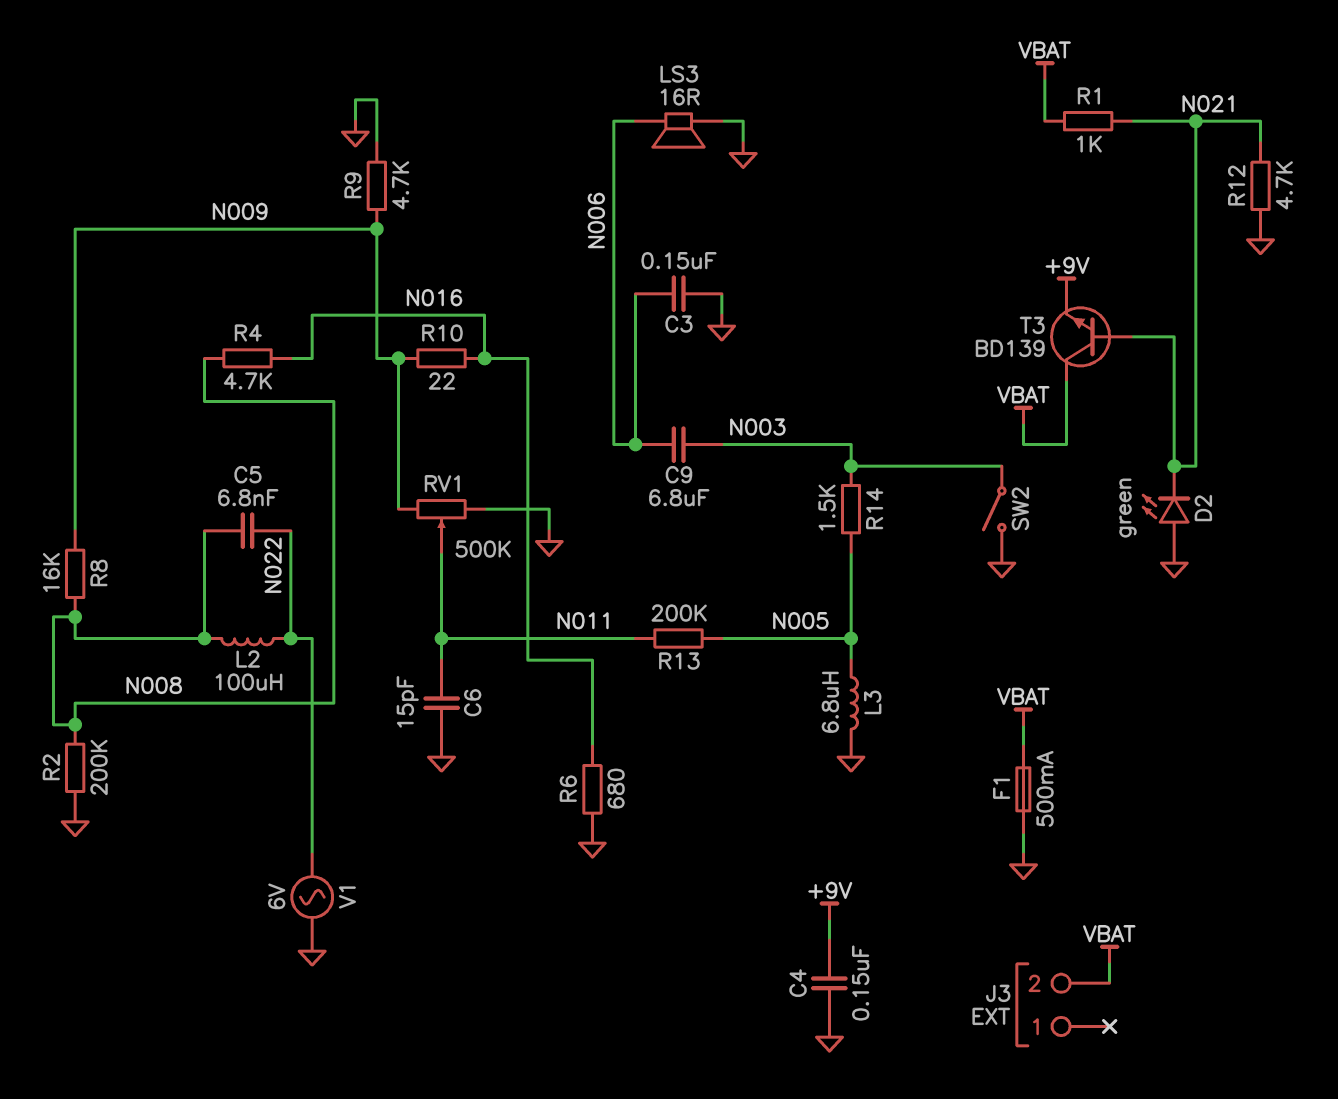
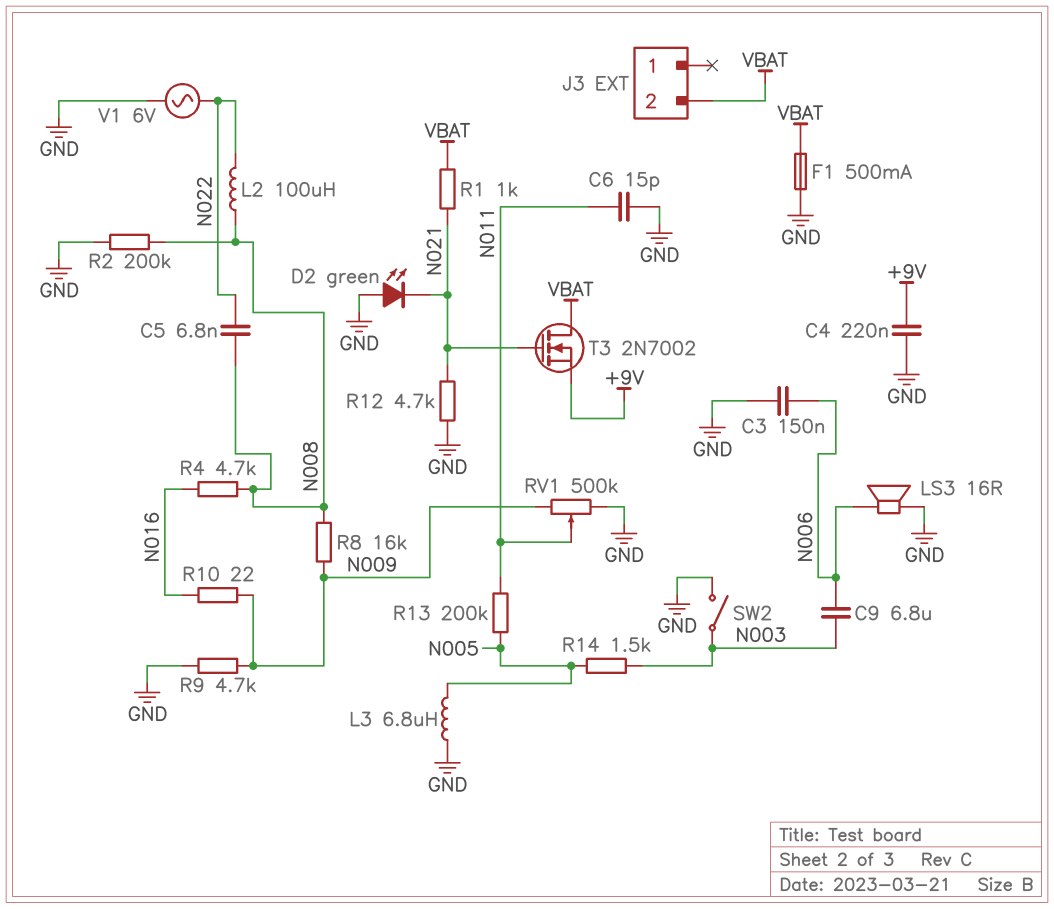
C4: 150nF (+9V, GND) -> 220nF (+9V, GND)
R6: 680 (GND, N016) -> none
T3: NPN BD139 (B N021, C VBAT, E +9V) -> NMOS 2N7002 (G N021, D VBAT, S +9V)

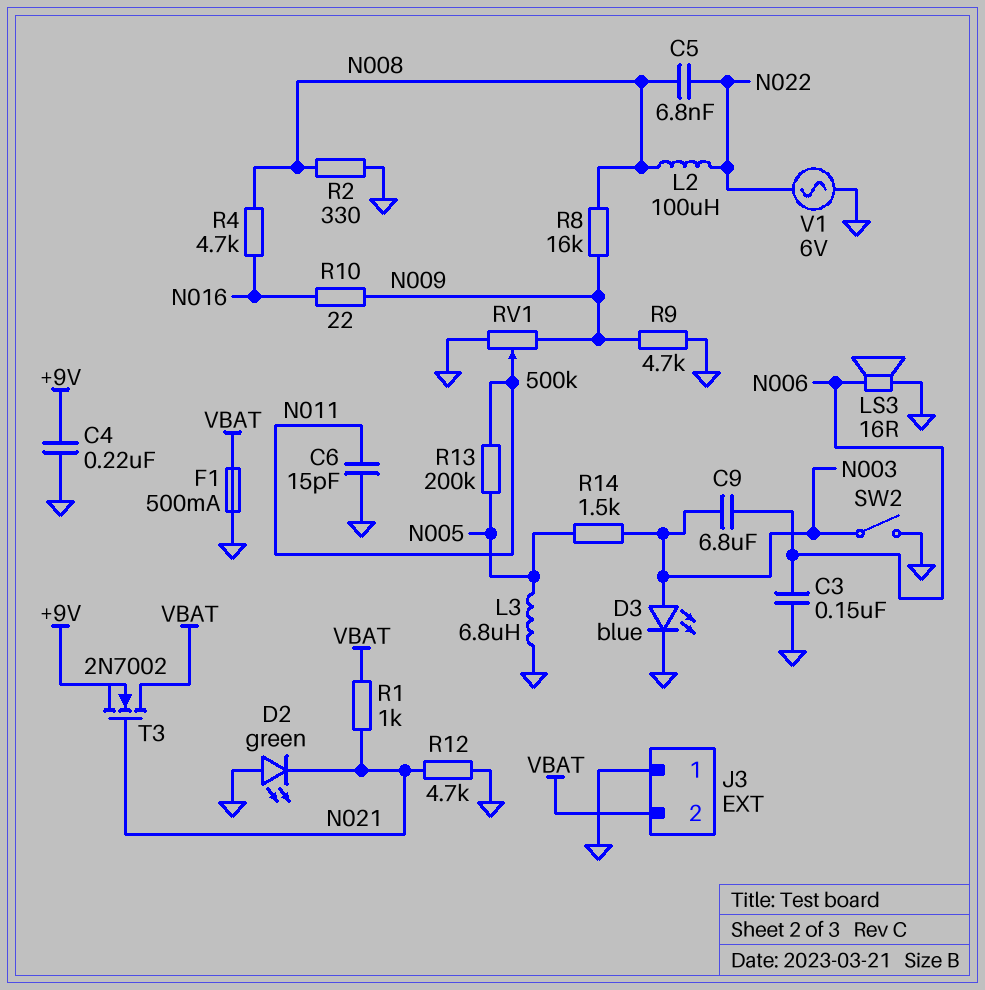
D3: none -> LED blue (A N003, K GND)
J3 pin 1: none -> GND
R2: 200k (GND, N008) -> 330 (GND, N008)

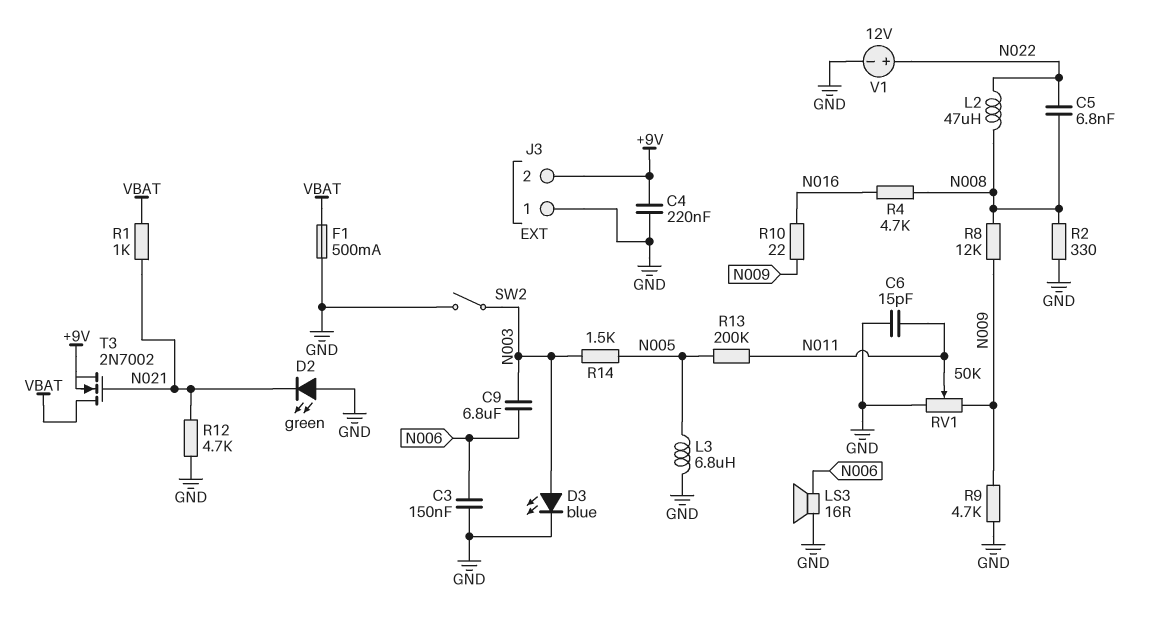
J3 pin 2: VBAT -> +9V
L2: 100uH (N008, N022) -> 47uH (N008, N022)
R8: 16k (N008, N009) -> 12k (N008, N009)
RV1: 500k (GND, N009, wiper N011) -> 50k (GND, N009, wiper N011)
V1: AC 6V (GND, N022) -> 12V (plus N022, minus GND)

